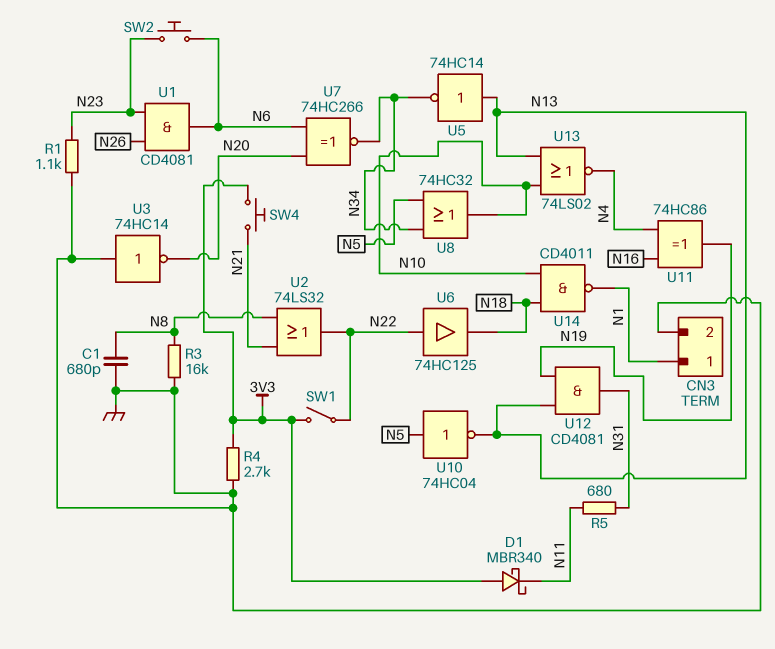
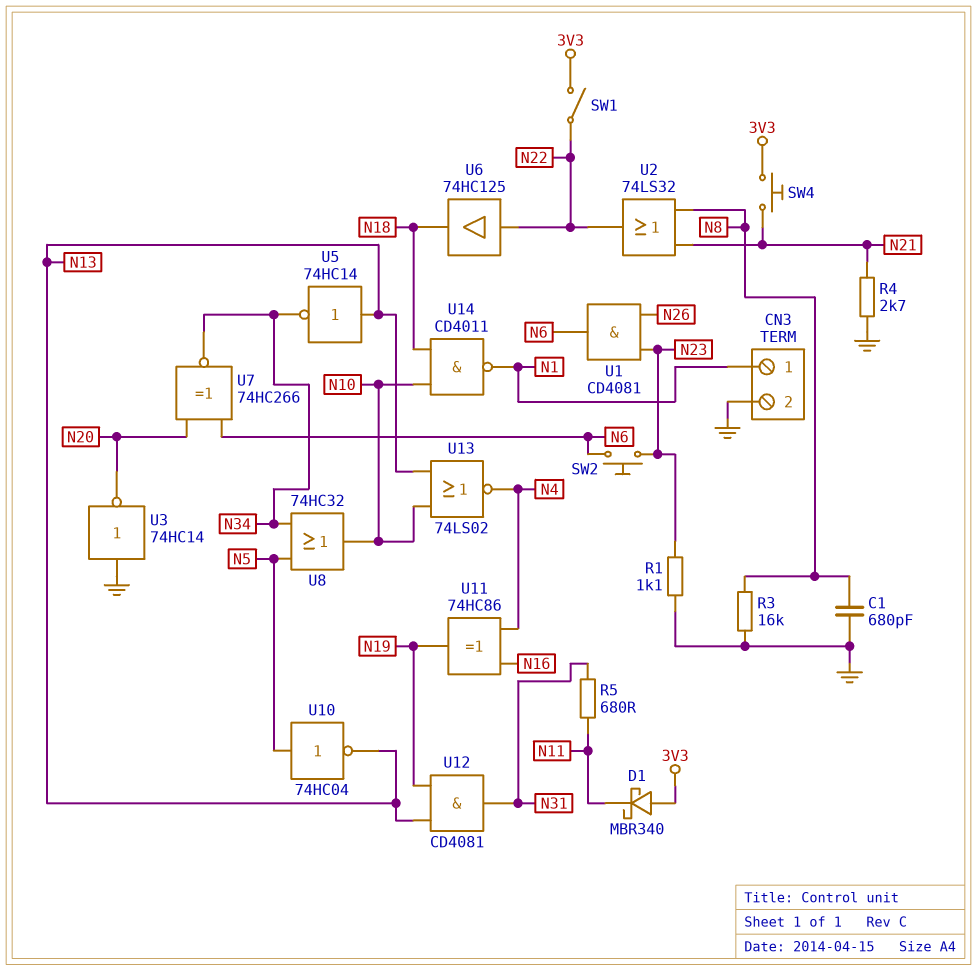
R4: 2.7k (3V3, GND) -> 2.7k (GND, N21)

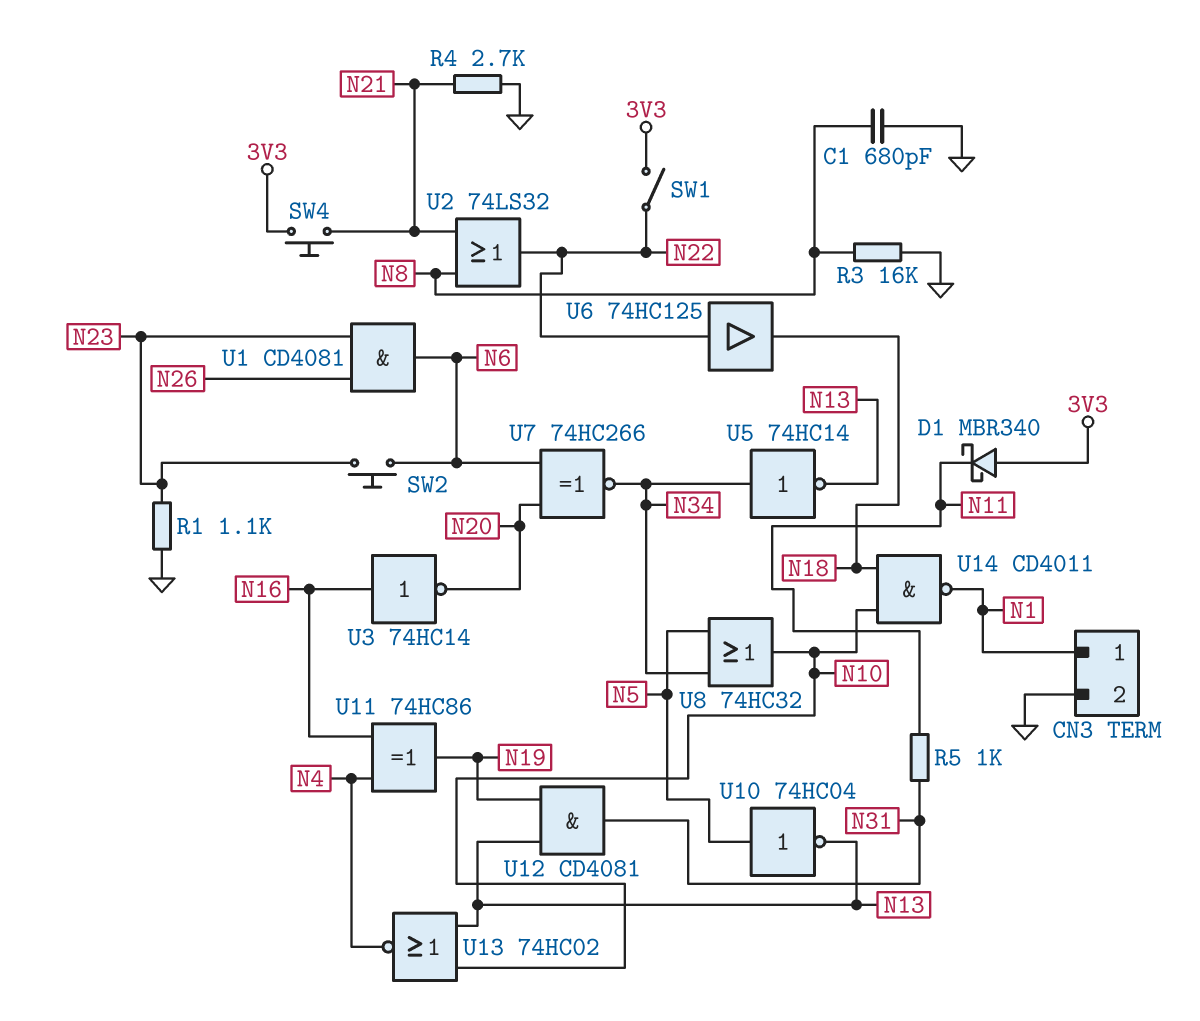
R5: 680 (N11, N31) -> 1k (N11, N31)
U3: NOT 74HC14 (in GND, out N20) -> NOT 74HC14 (in N16, out N20)
U5: NOT 74HC14 (in N13, out N34) -> NOT 74HC14 (in N34, out N13)
U13: NOR 74LS02 (in N10, in N13, out N4) -> NOR 74HC02 (in N10, in N13, out N4)

